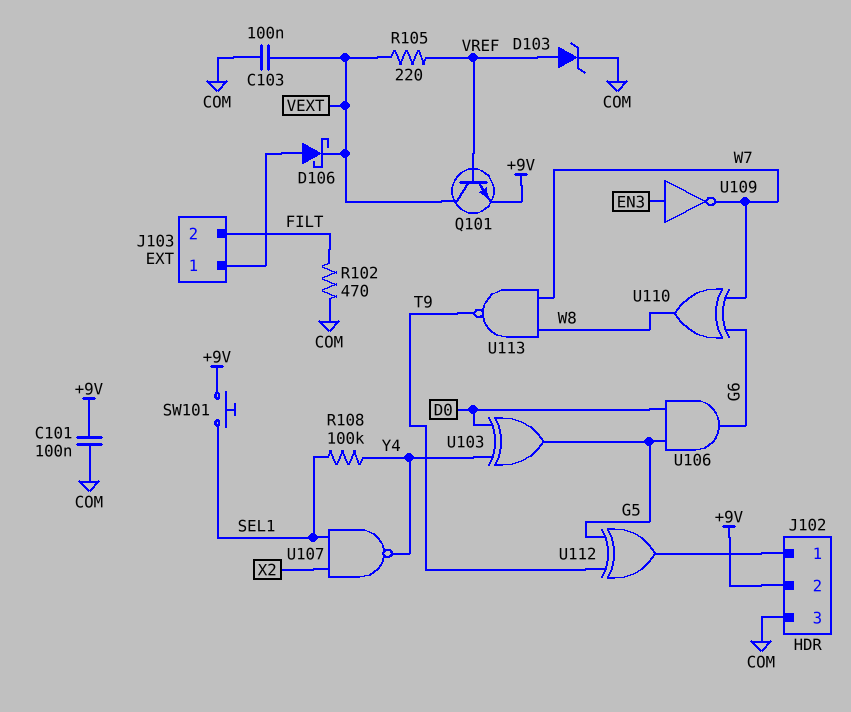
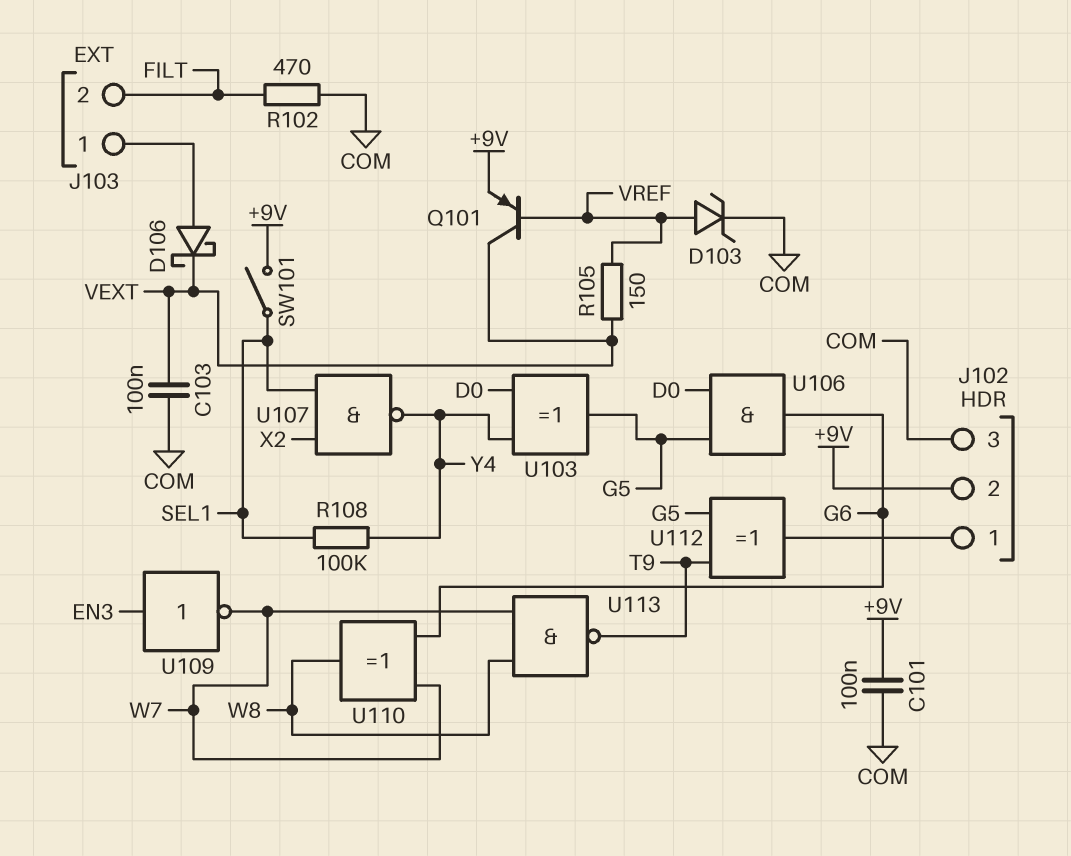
Q101: NPN (B VREF, C VEXT, E +9V) -> PNP (B VREF, C VEXT, E +9V)
R105: 220 (VEXT, VREF) -> 150 (VEXT, VREF)
SW101: button (+9V, SEL1) -> switch (+9V, SEL1)

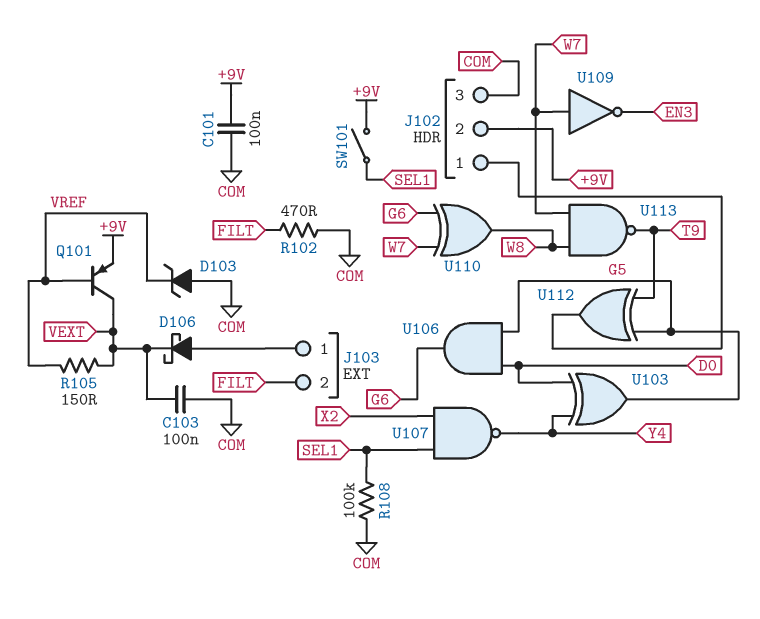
D103: zener (A VREF, K COM) -> zener (A COM, K VREF)
R108: 100k (SEL1, Y4) -> 100k (COM, SEL1)
U109: NOT (in EN3, out W7) -> NOT (in W7, out EN3)

